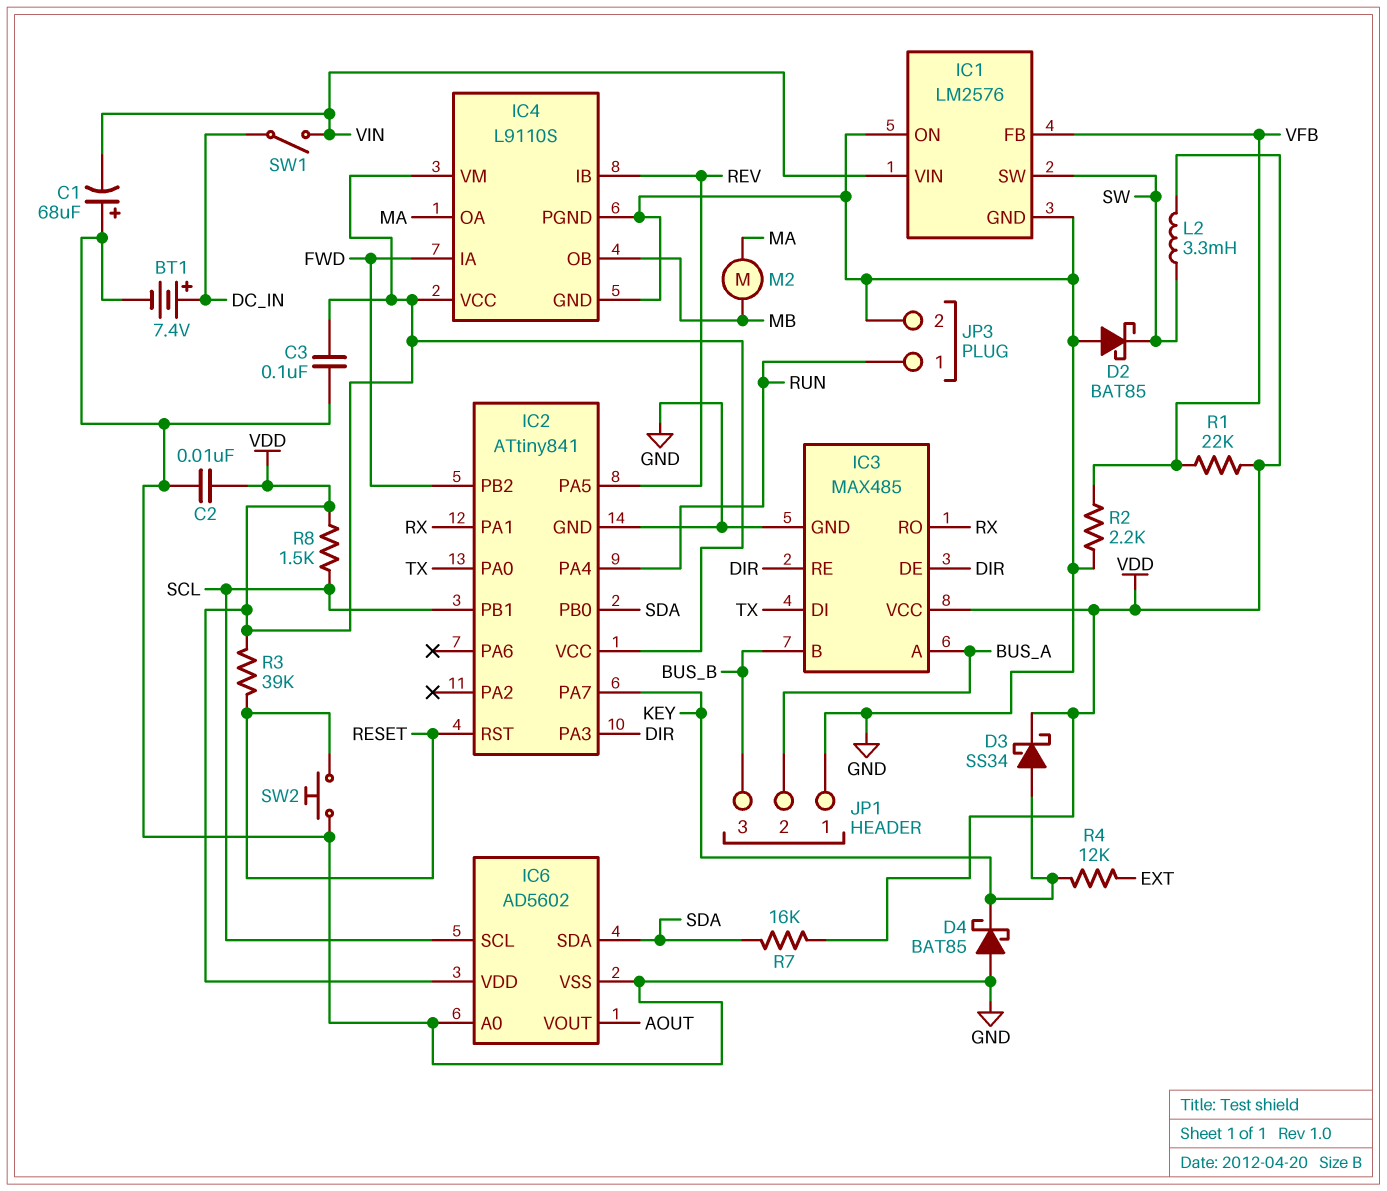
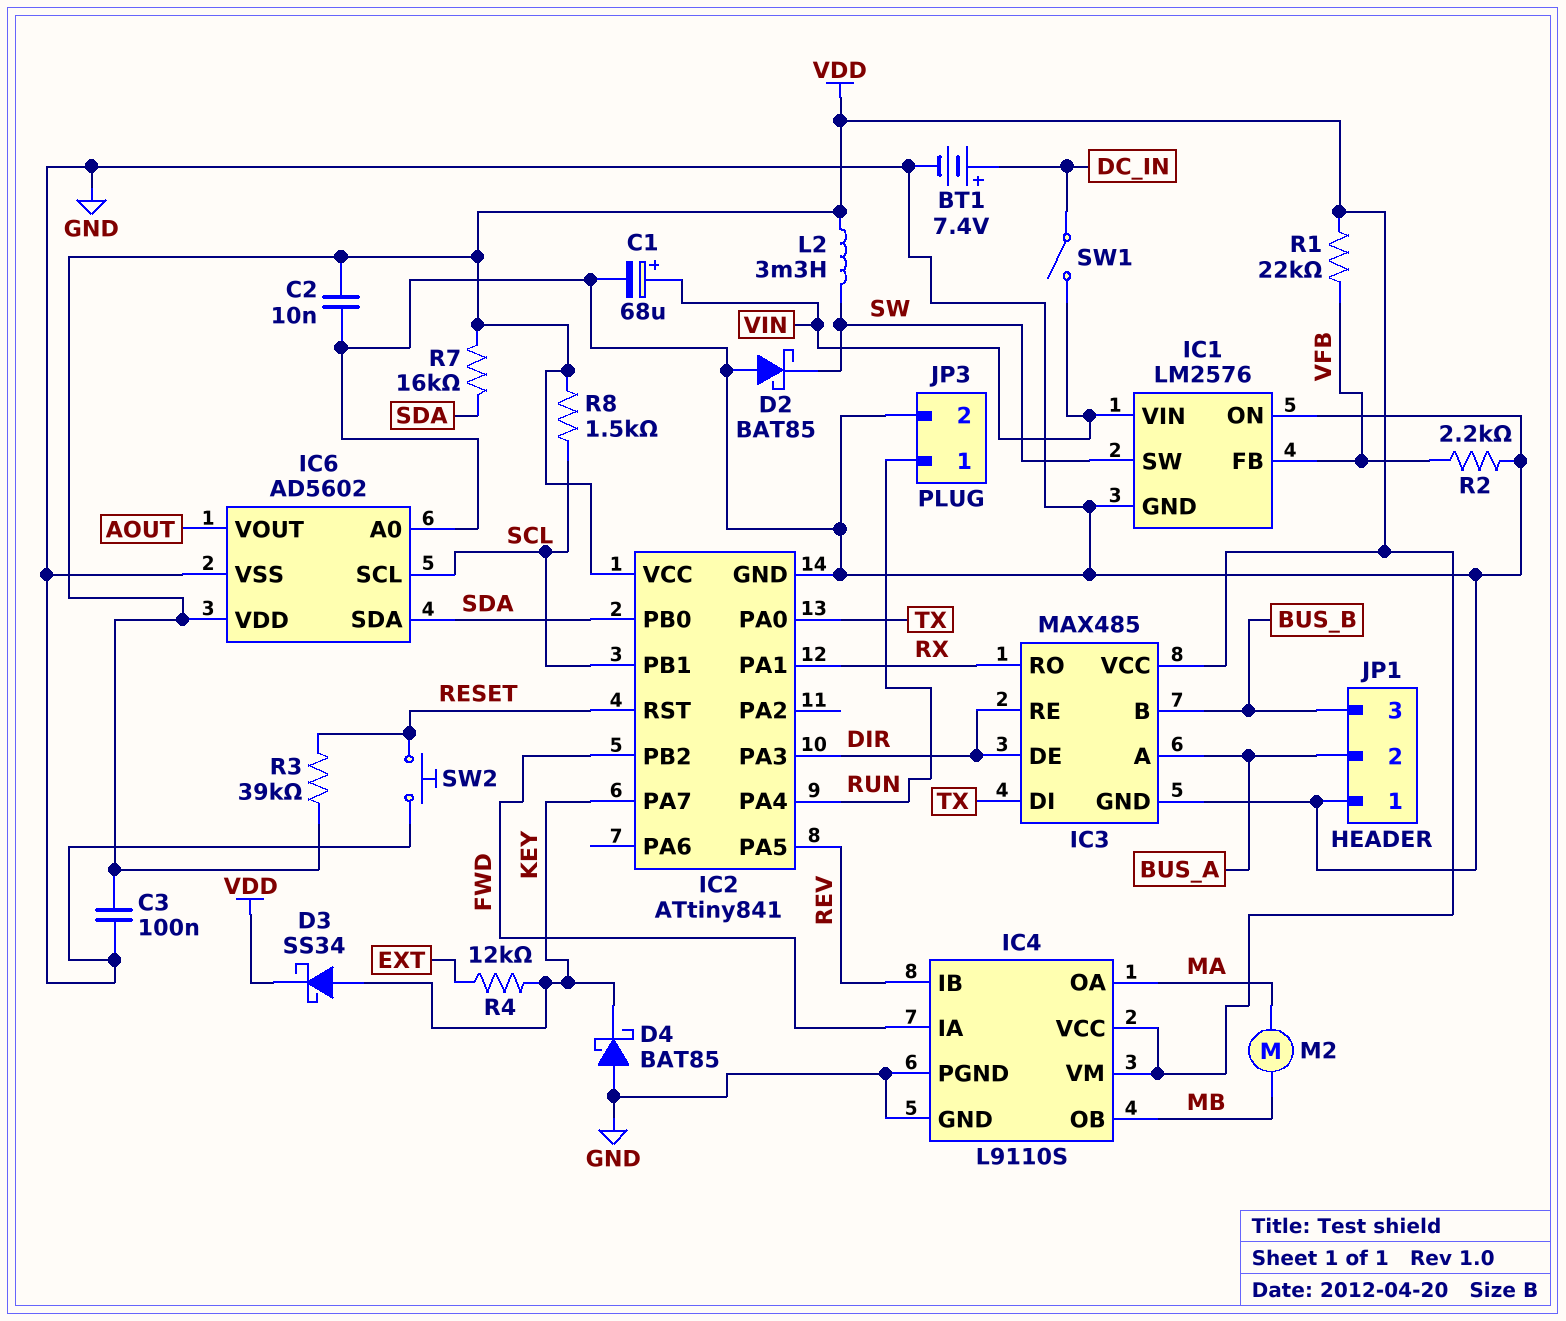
C1: 68uF (plus GND, minus VIN) -> 68uF (plus VIN, minus GND)

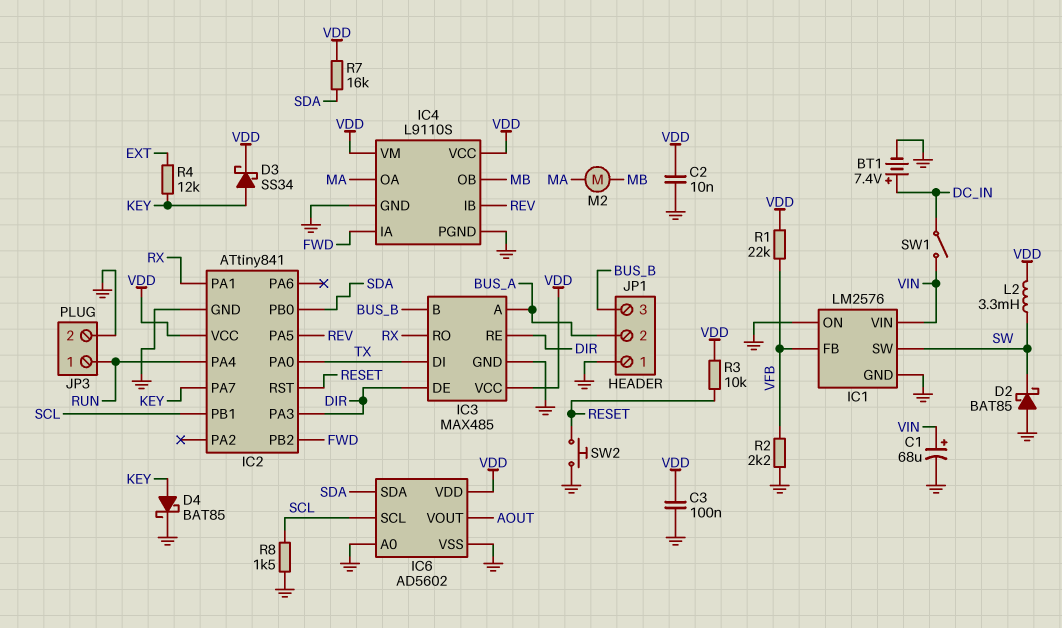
D4: schottky BAT85 (A GND, K KEY) -> schottky BAT85 (A KEY, K GND)
R3: 39k (RESET, VDD) -> 10k (RESET, VDD)
R8: 1.5k (SCL, VDD) -> 1.5k (GND, SCL)

